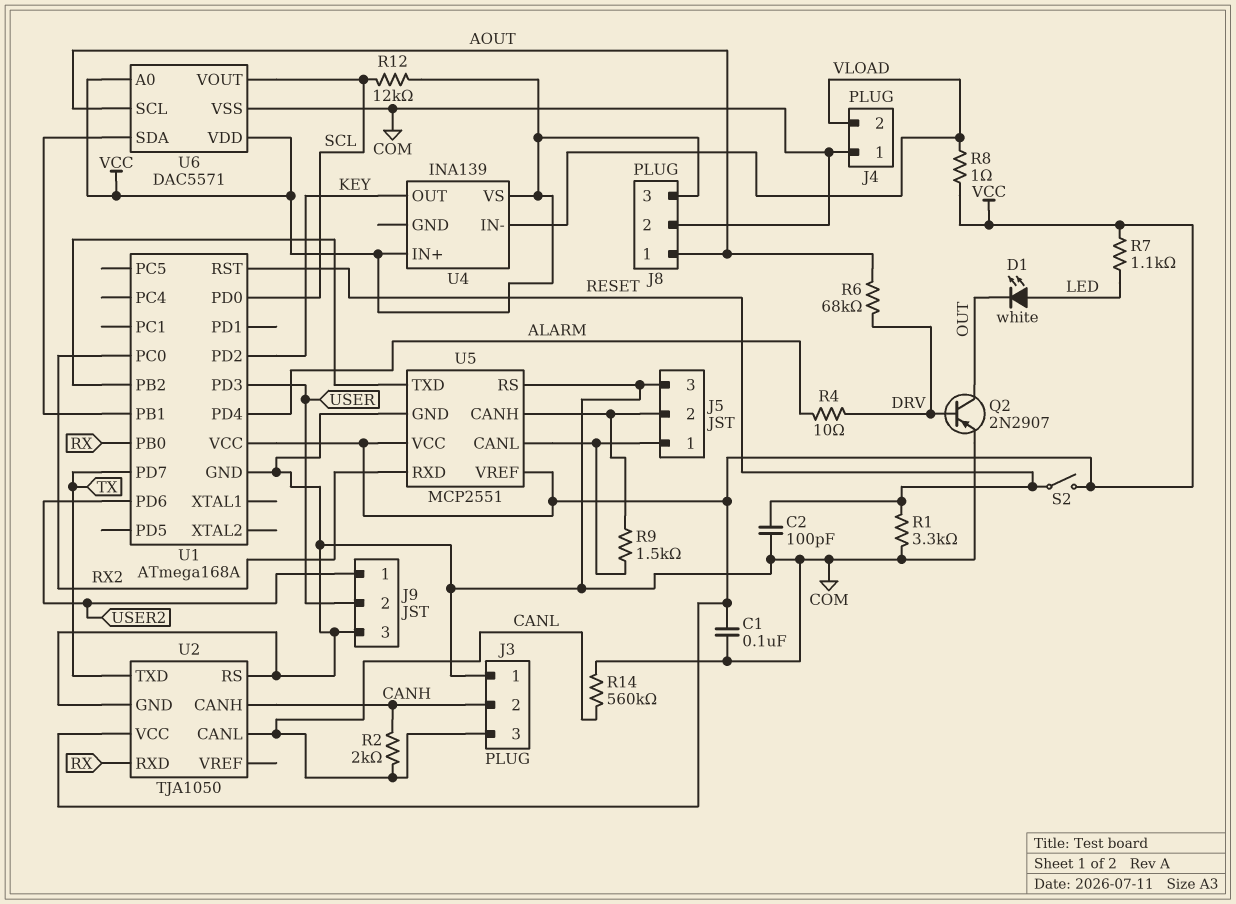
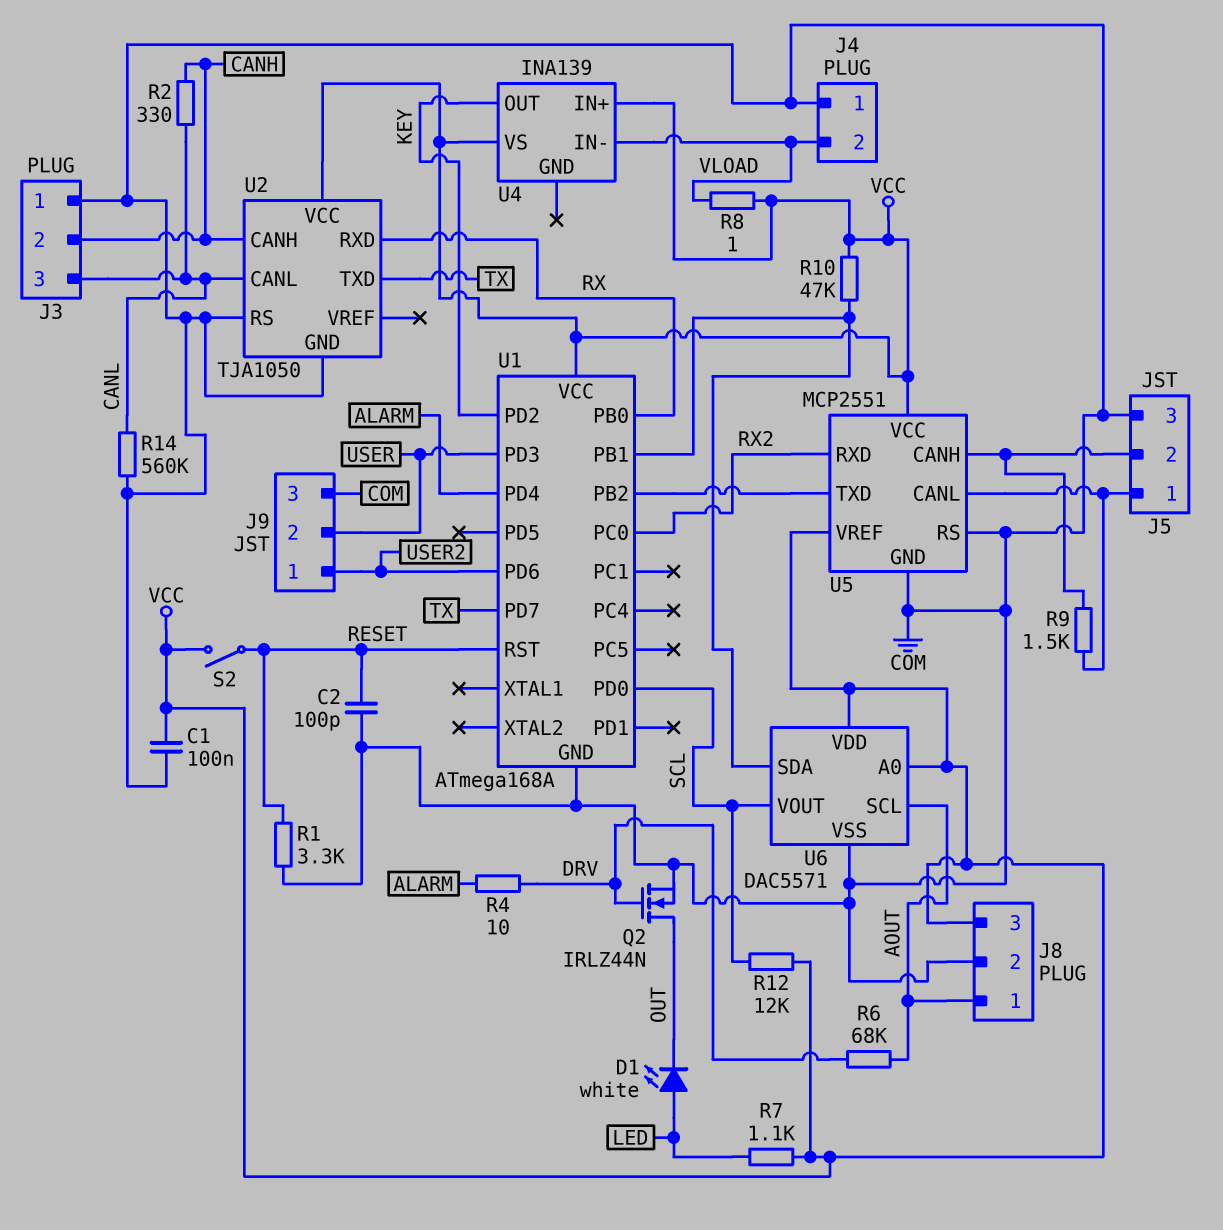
Q2: PNP 2N2907 (B DRV, C OUT, E COM) -> NMOS IRLZ44N (G DRV, D OUT, S COM)
R2: 2k (CANH, CANL) -> 330 (CANH, CANL)
R10: none -> 47k (U1/PB1, VCC)

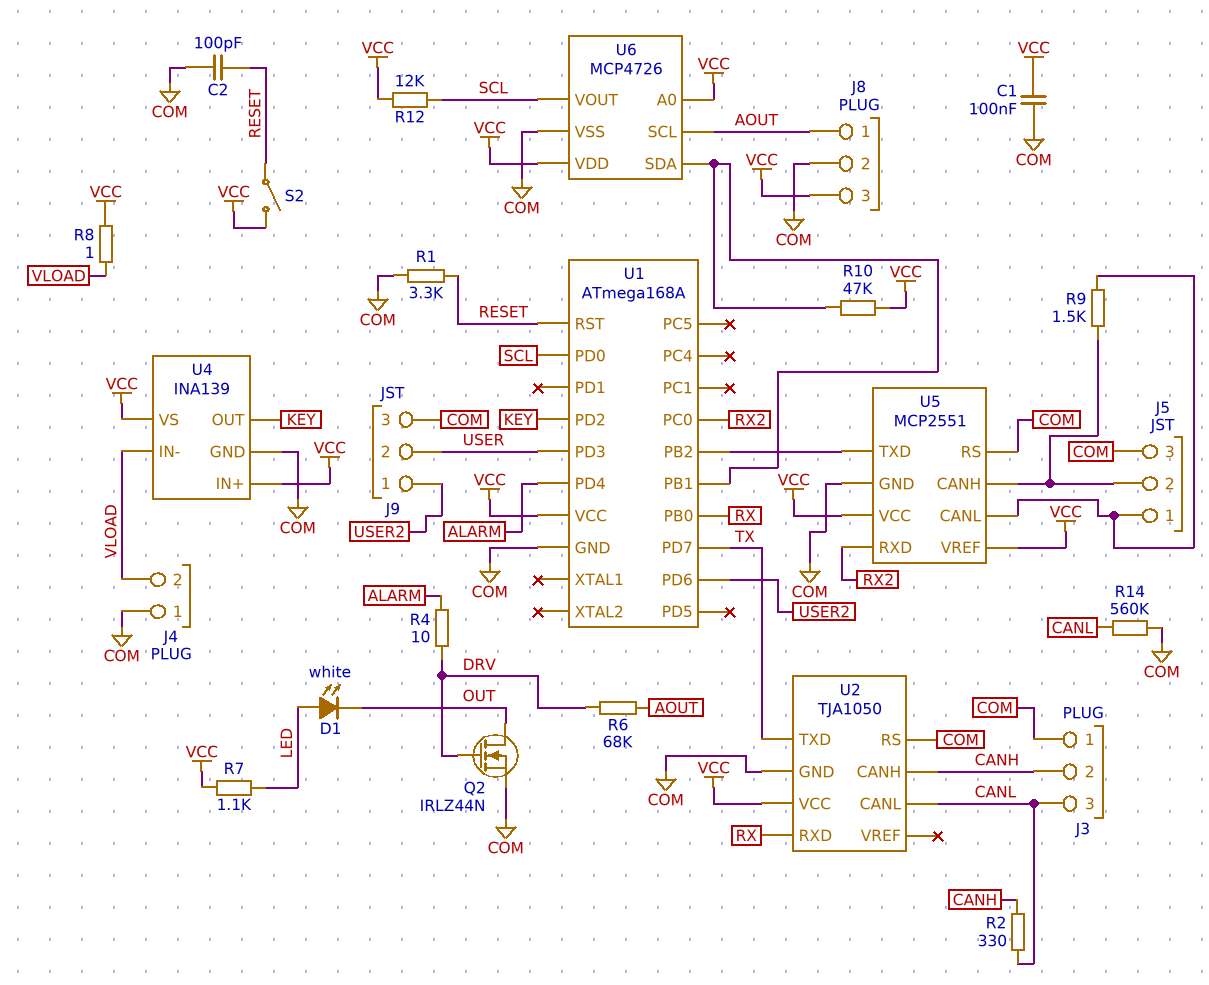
U4 pin GND: none -> COM
U6: DAC5571 -> MCP4726

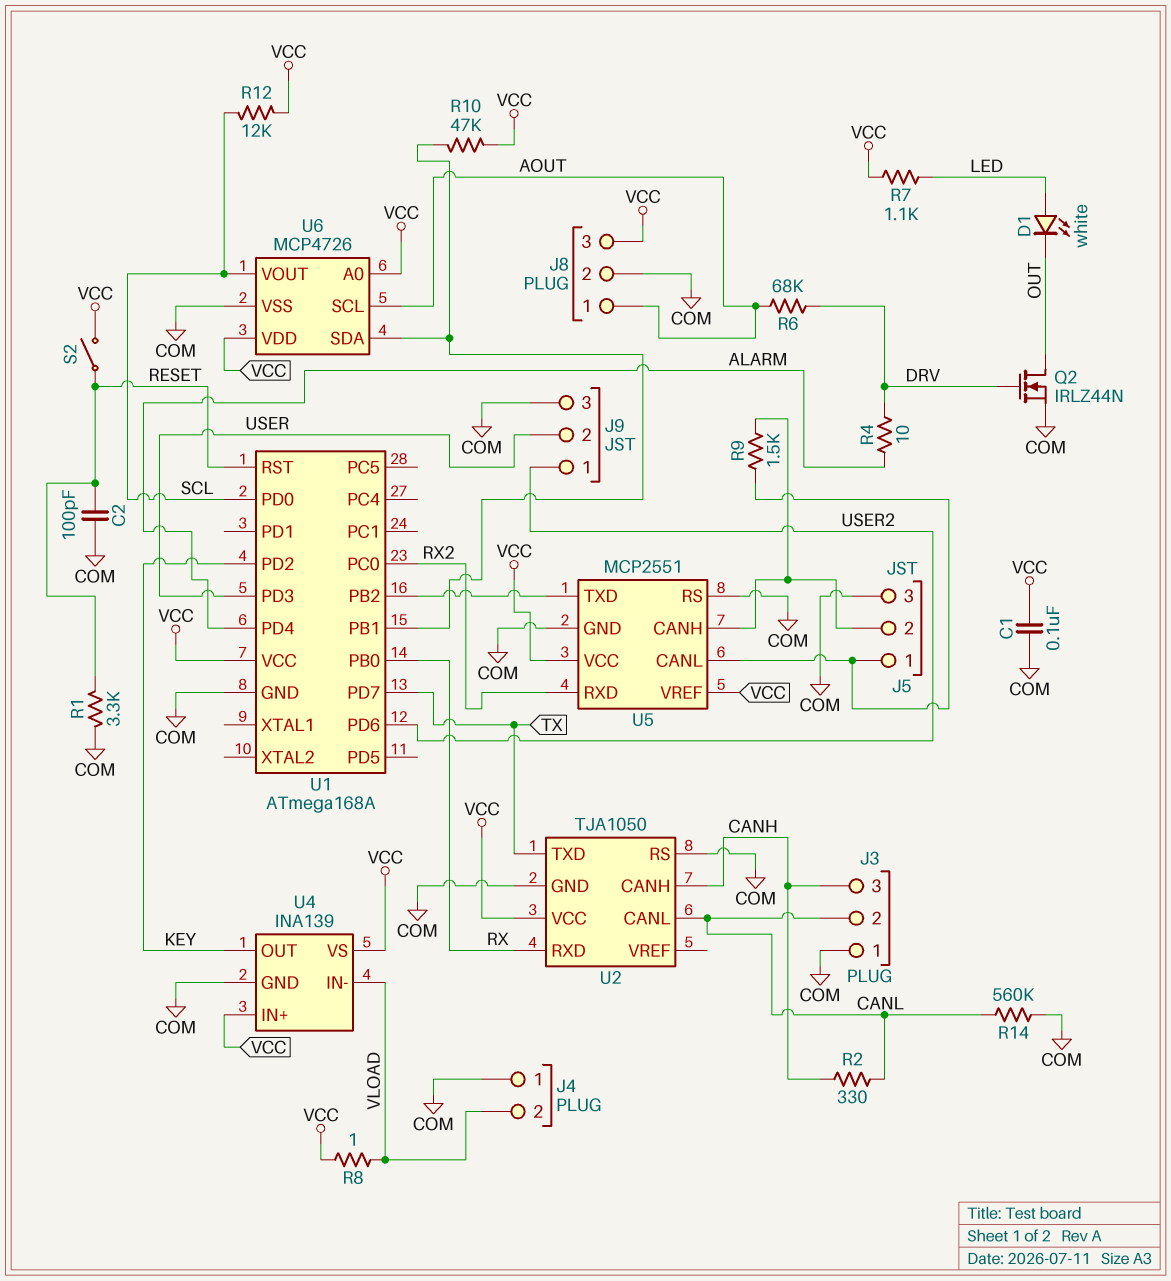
J3 pin 2: CANH -> CANL
J3 pin 3: CANL -> CANH

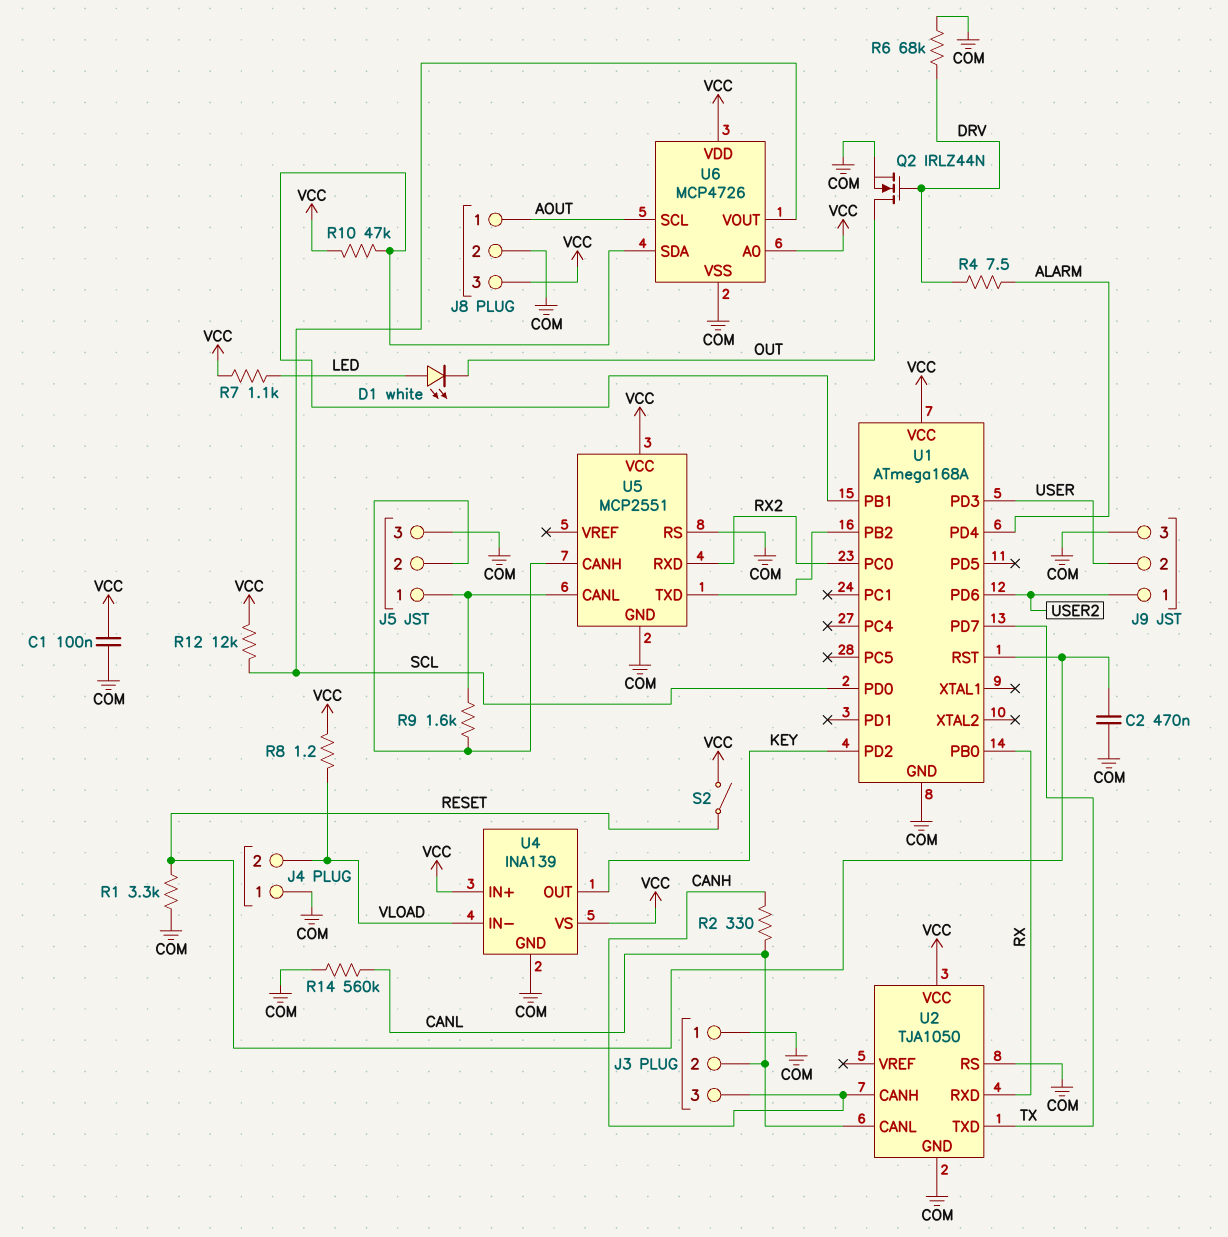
C2: 100pF (COM, RESET) -> 470nF (COM, RESET)
R4: 10 (ALARM, DRV) -> 7.5 (ALARM, DRV)
R6: 68k (AOUT, DRV) -> 68k (COM, DRV)
R8: 1 (VCC, VLOAD) -> 1.2 (VCC, VLOAD)
R9: 1.5k (J5/1, J5/2) -> 1.6k (J5/1, J5/2)
U5 pin VREF: VCC -> none

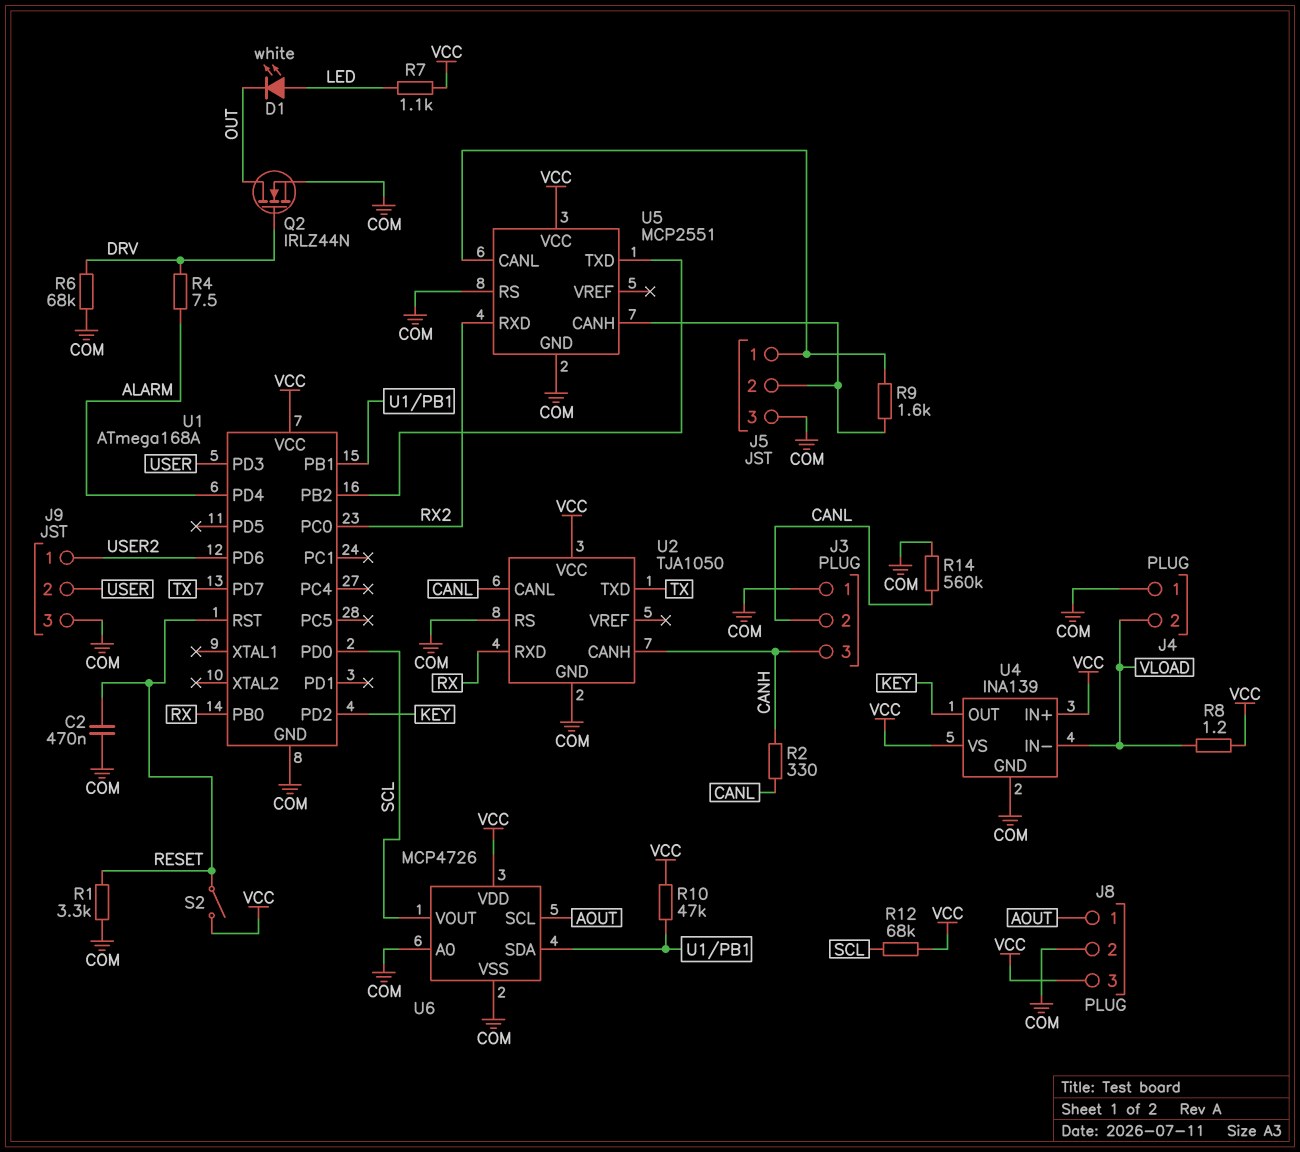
C1: 100nF (COM, VCC) -> none
R12: 12k (SCL, VCC) -> 68k (SCL, VCC)
U6 pin A0: VCC -> COM

